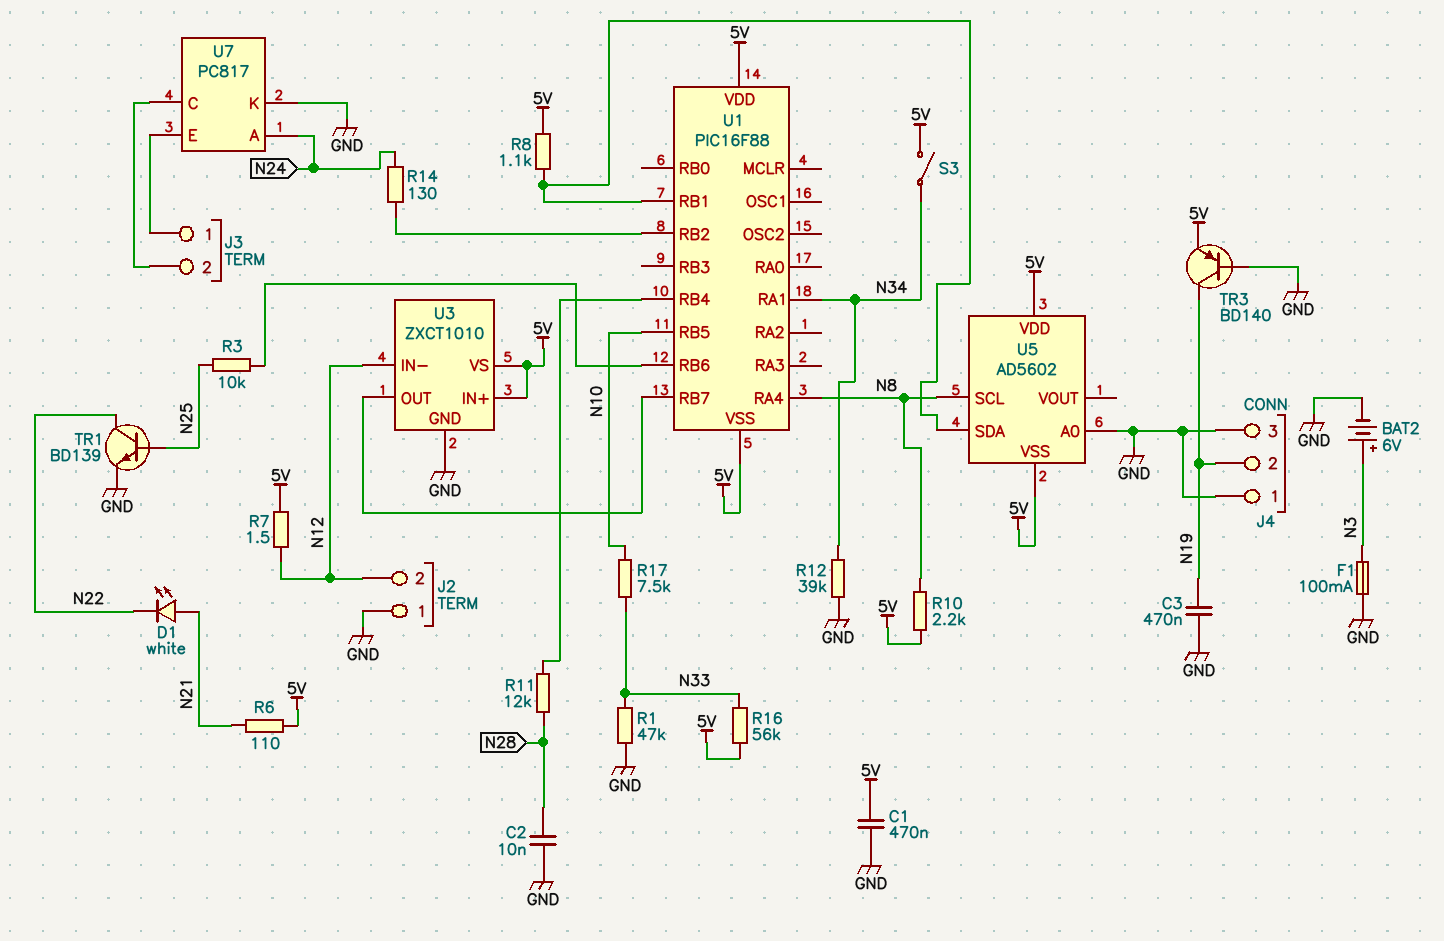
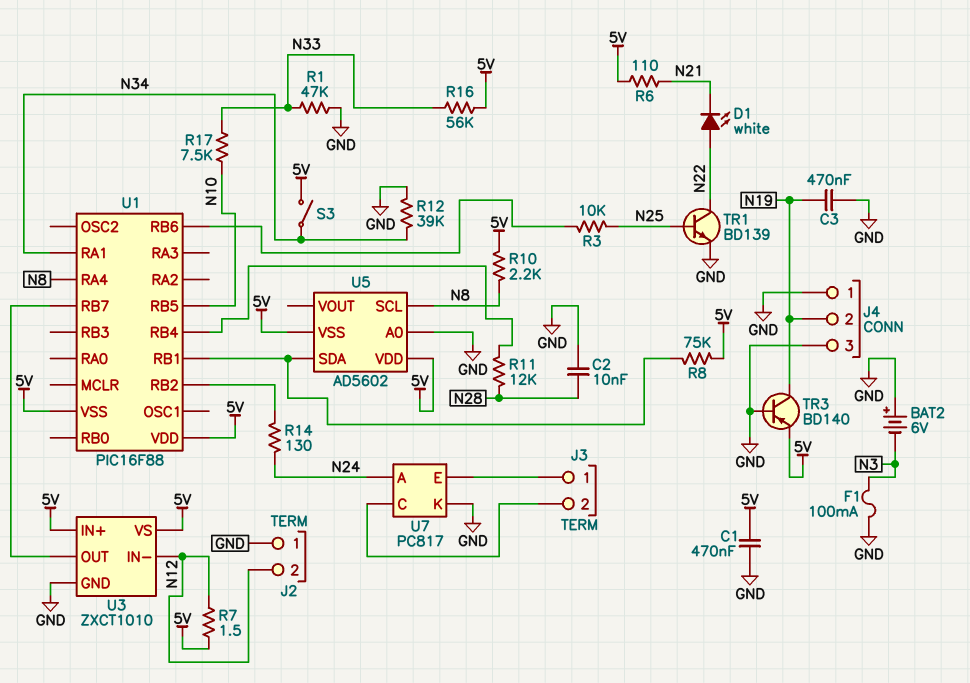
BAT2: 6V (plus N3, minus GND) -> 6V (plus GND, minus N3)
D1: LED white (A N21, K N22) -> LED white (A N22, K N21)
R8: 1.1k (5V, U1/RB1) -> 75k (5V, U1/RB1)

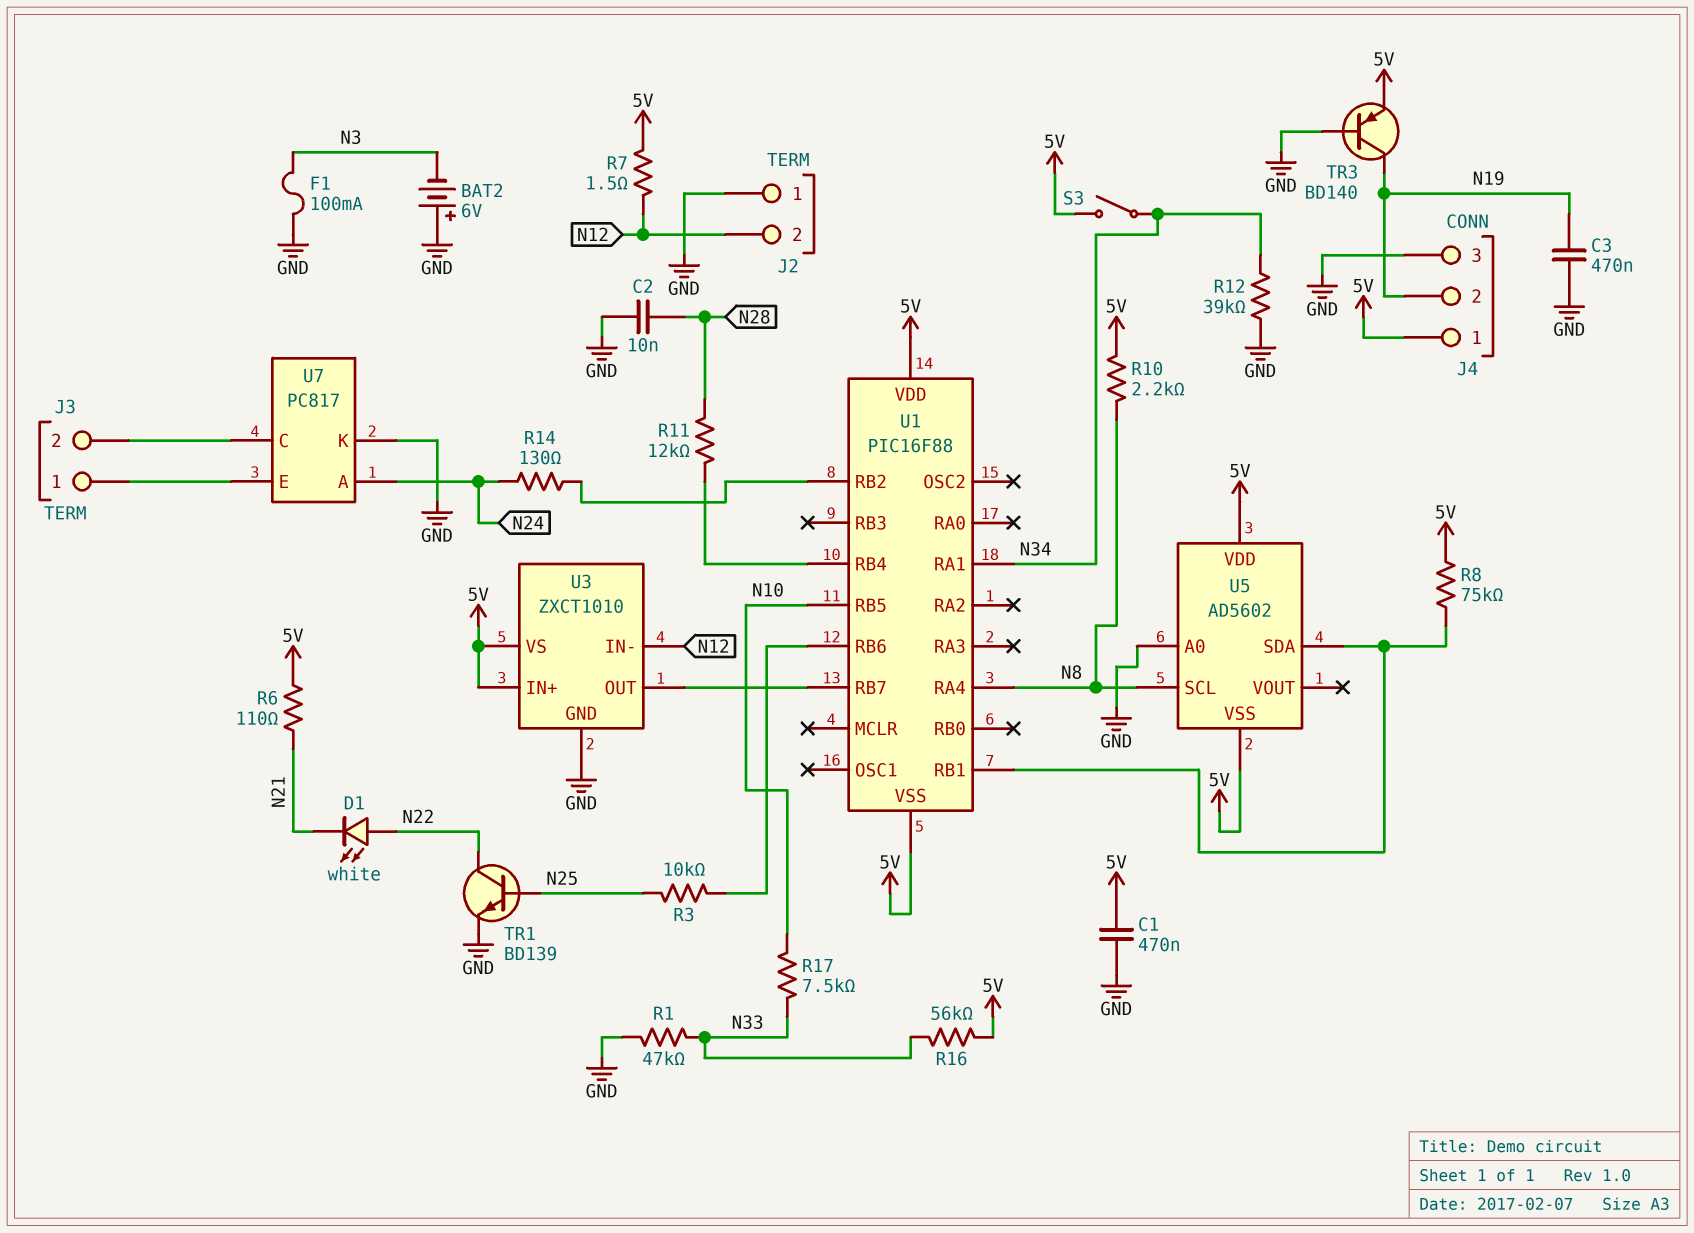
J4 pin 1: GND -> 5V

